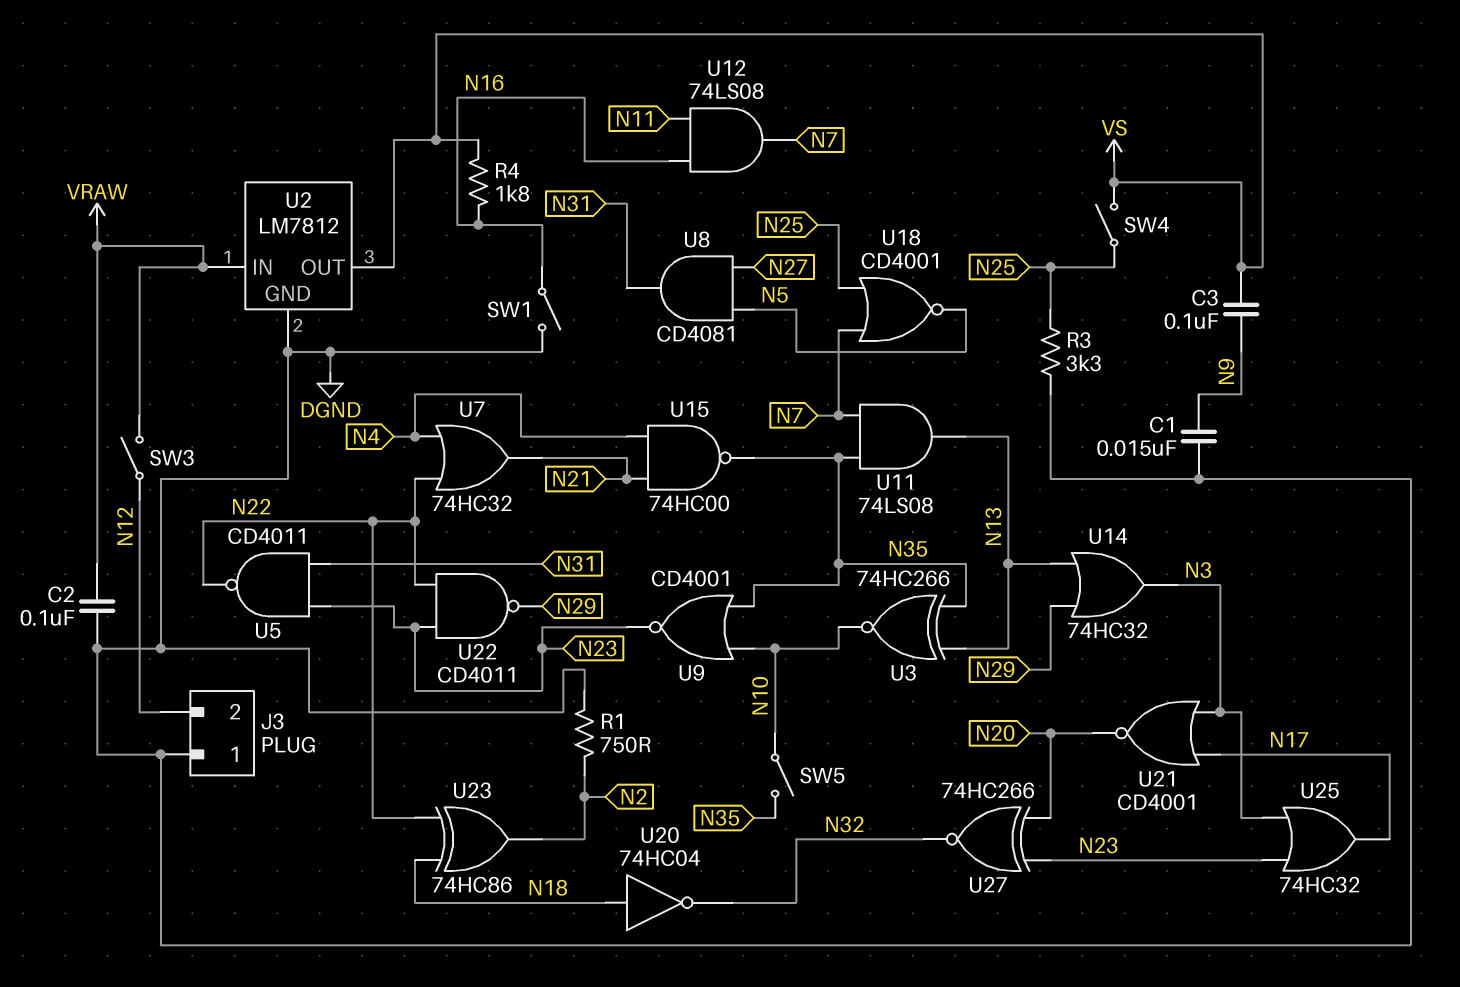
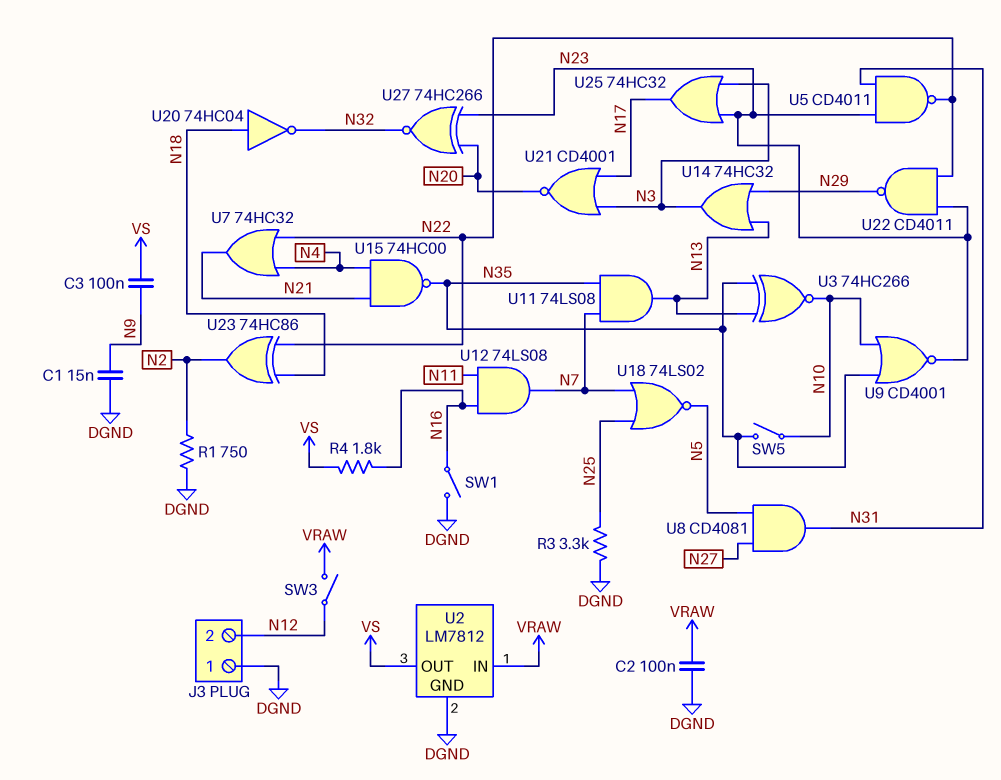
SW4: switch (N25, VS) -> none
U18: NOR CD4001 (in N7, in N25, out N5) -> NOR 74LS02 (in N7, in N25, out N5)

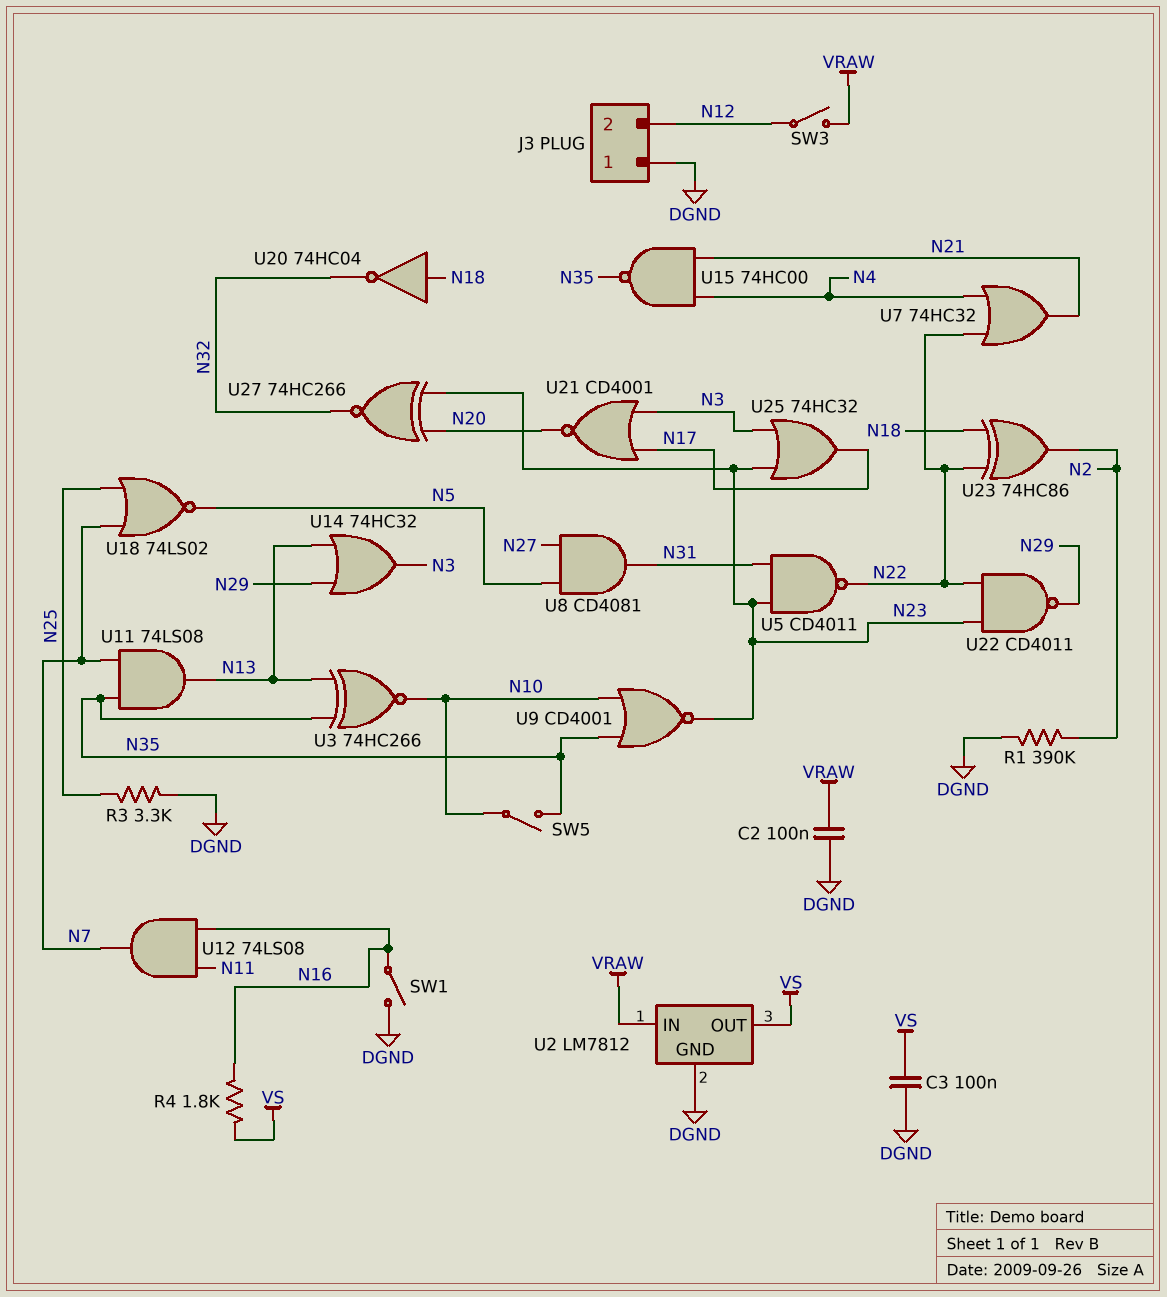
C1: 15nF (DGND, N9) -> none
C3: 100nF (N9, VS) -> 100nF (DGND, VS)
R1: 750 (DGND, N2) -> 390k (DGND, N2)

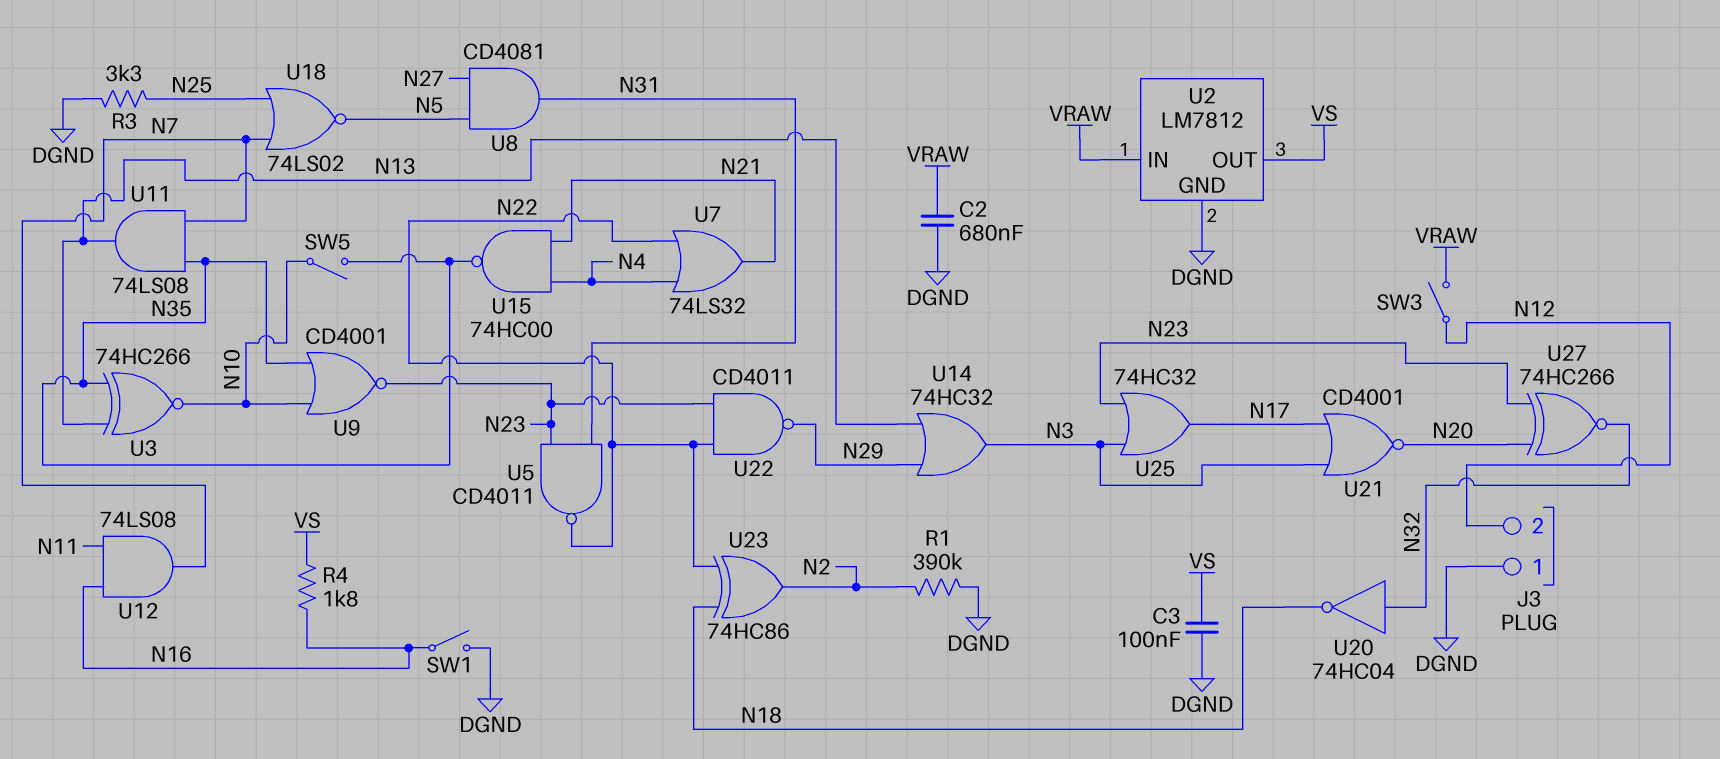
C2: 100nF (DGND, VRAW) -> 680nF (DGND, VRAW)
U7: OR 74HC32 (in N4, in N22, out N21) -> OR 74LS32 (in N4, in N22, out N21)
U20: NOT 74HC04 (in N18, out N32) -> NOT 74HC04 (in N32, out N18)

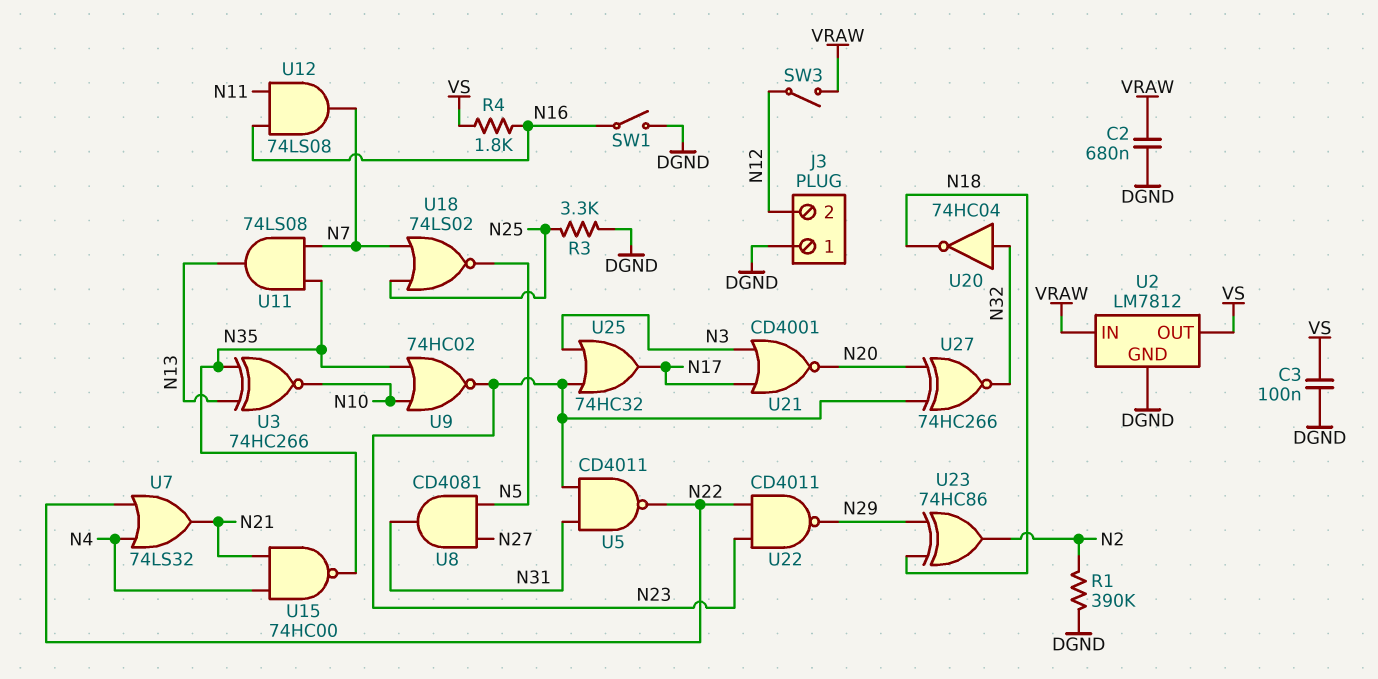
SW5: switch (N10, N35) -> none
U9: NOR CD4001 (in N10, in N35, out N23) -> NOR 74HC02 (in N10, in N35, out N23)
U14: OR 74HC32 (in N13, in N29, out N3) -> none
U23: XOR 74HC86 (in N18, in N22, out N2) -> XOR 74HC86 (in N18, in N29, out N2)

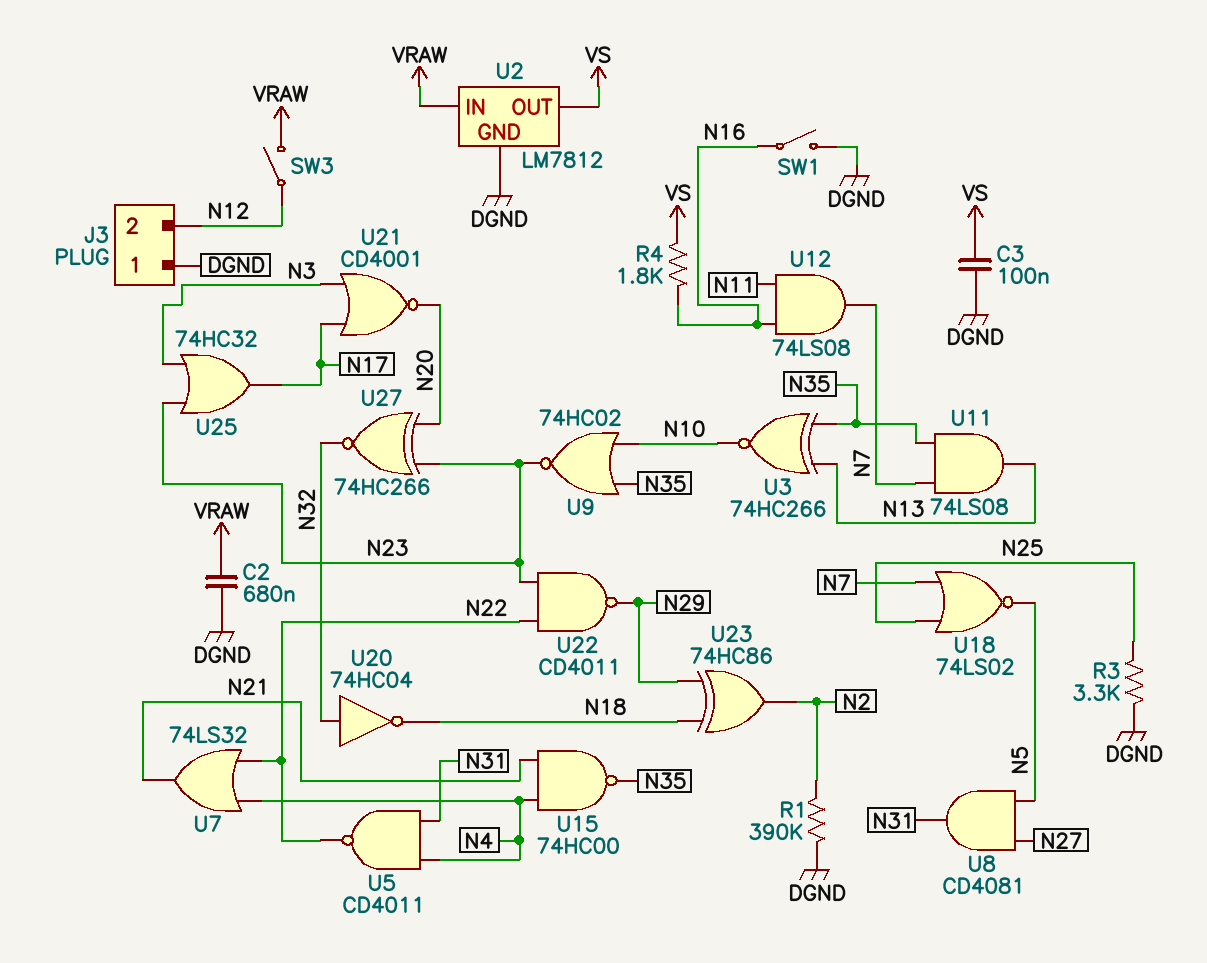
U5: NAND CD4011 (in N23, in N31, out N22) -> NAND CD4011 (in N4, in N31, out N22)

